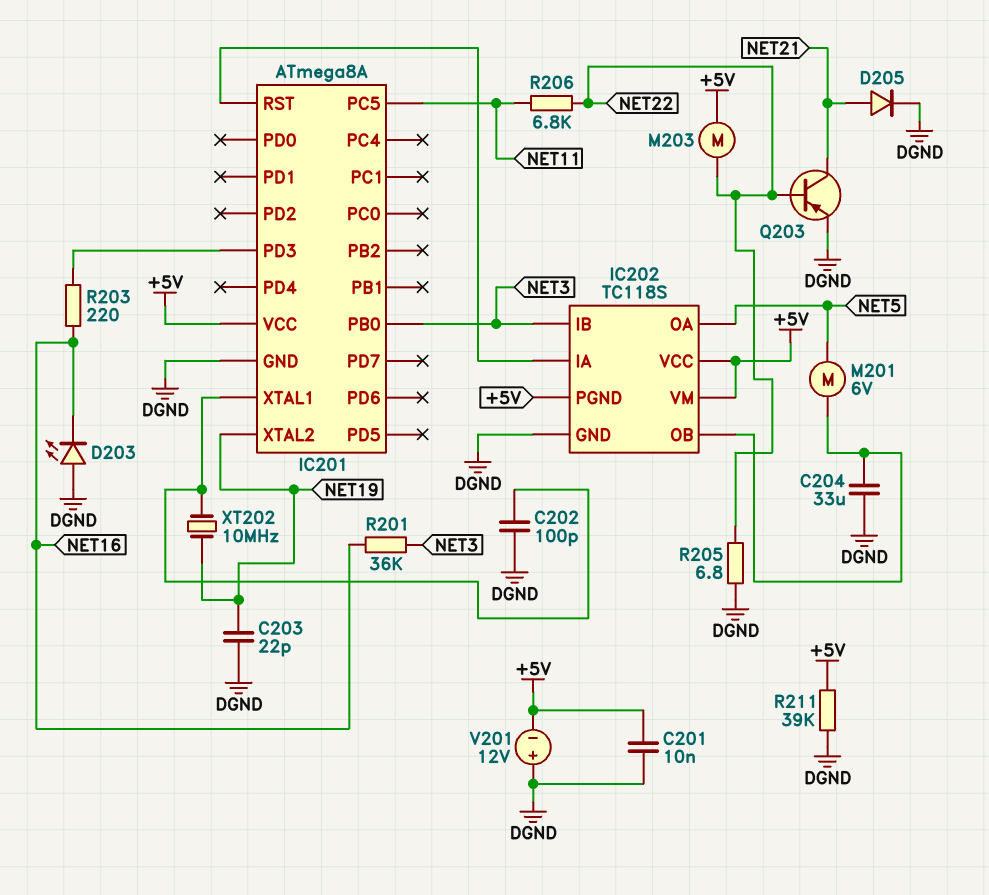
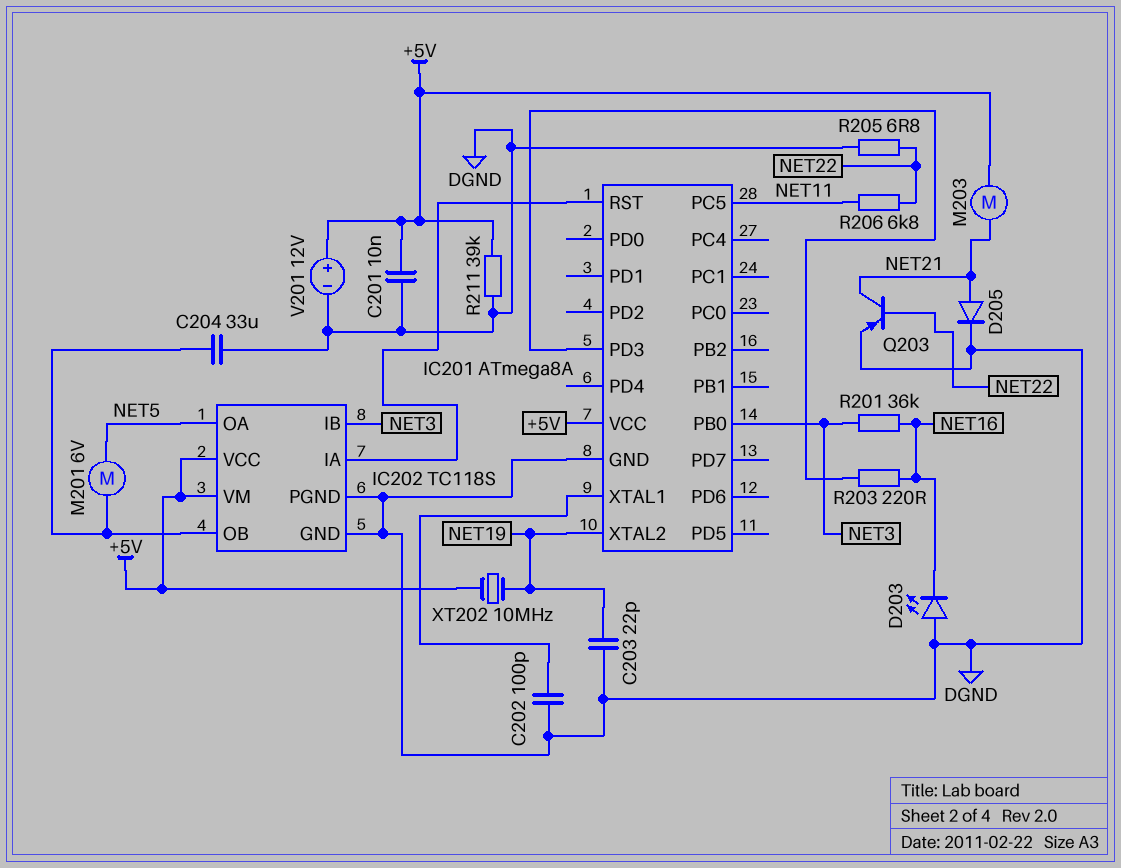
IC202 pin PGND: +5V -> DGND
M203: motor (+5V, NET22) -> motor (+5V, NET21)
V201: 12V (plus DGND, minus +5V) -> 12V (plus +5V, minus DGND)
XT202: 10MHz (IC201/XTAL1, NET19) -> 10MHz (+5V, NET19)

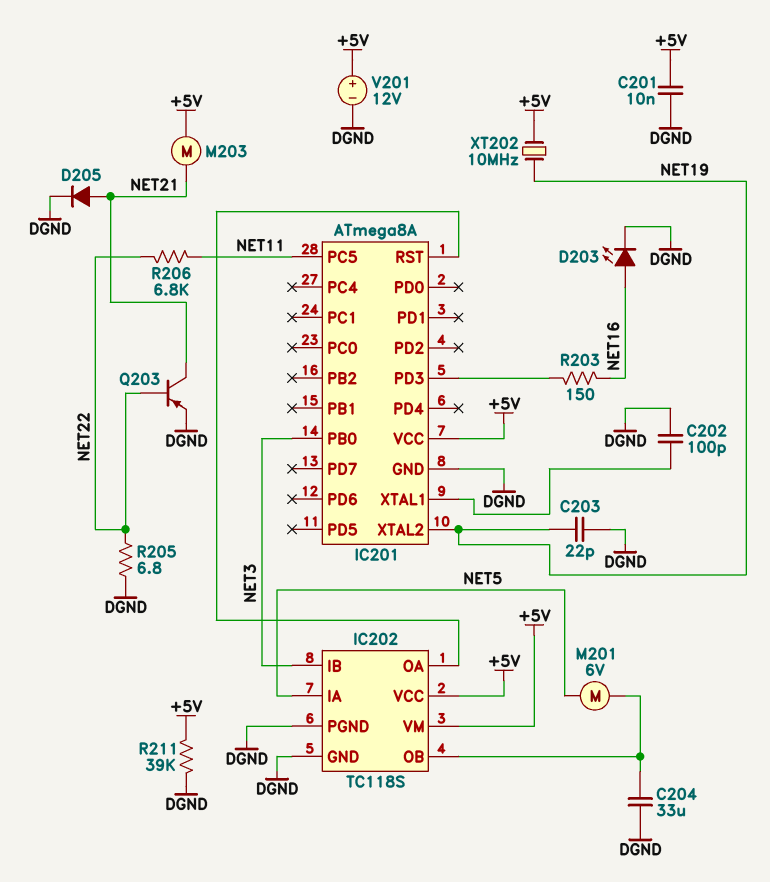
D203: LED (A DGND, K NET16) -> LED (A NET16, K DGND)
IC202 pin IA: IC201/RST -> NET5
IC202 pin OA: NET5 -> IC201/RST
R201: 36k (NET3, NET16) -> none
R203: 220 (IC201/PD3, NET16) -> 150 (IC201/PD3, NET16)

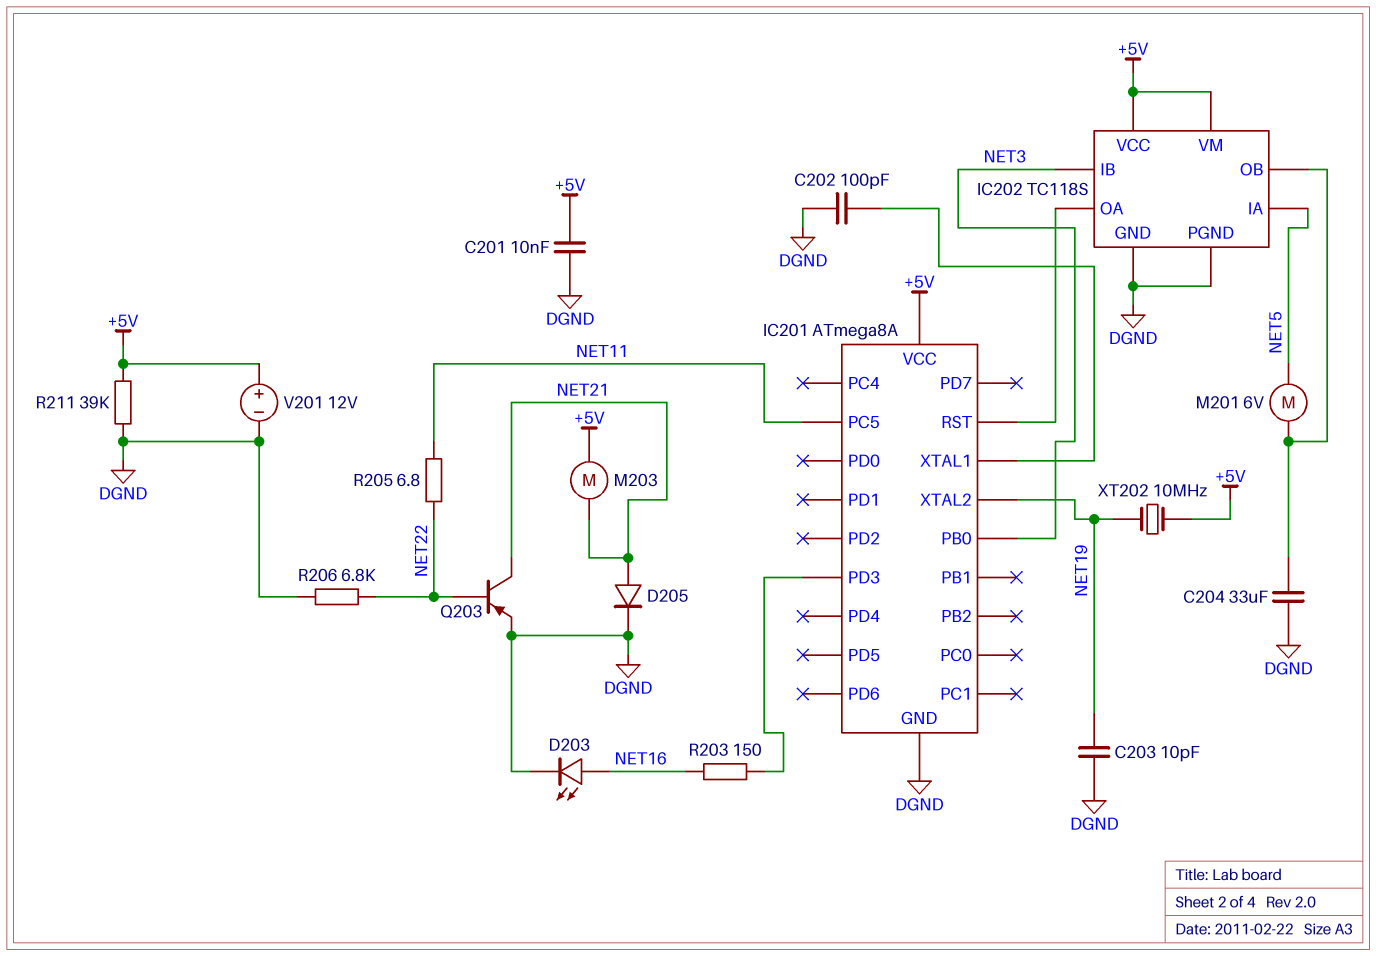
C203: 22pF (DGND, NET19) -> 10pF (DGND, NET19)
R205: 6.8 (DGND, NET22) -> 6.8 (NET11, NET22)
R206: 6.8k (NET11, NET22) -> 6.8k (DGND, NET22)

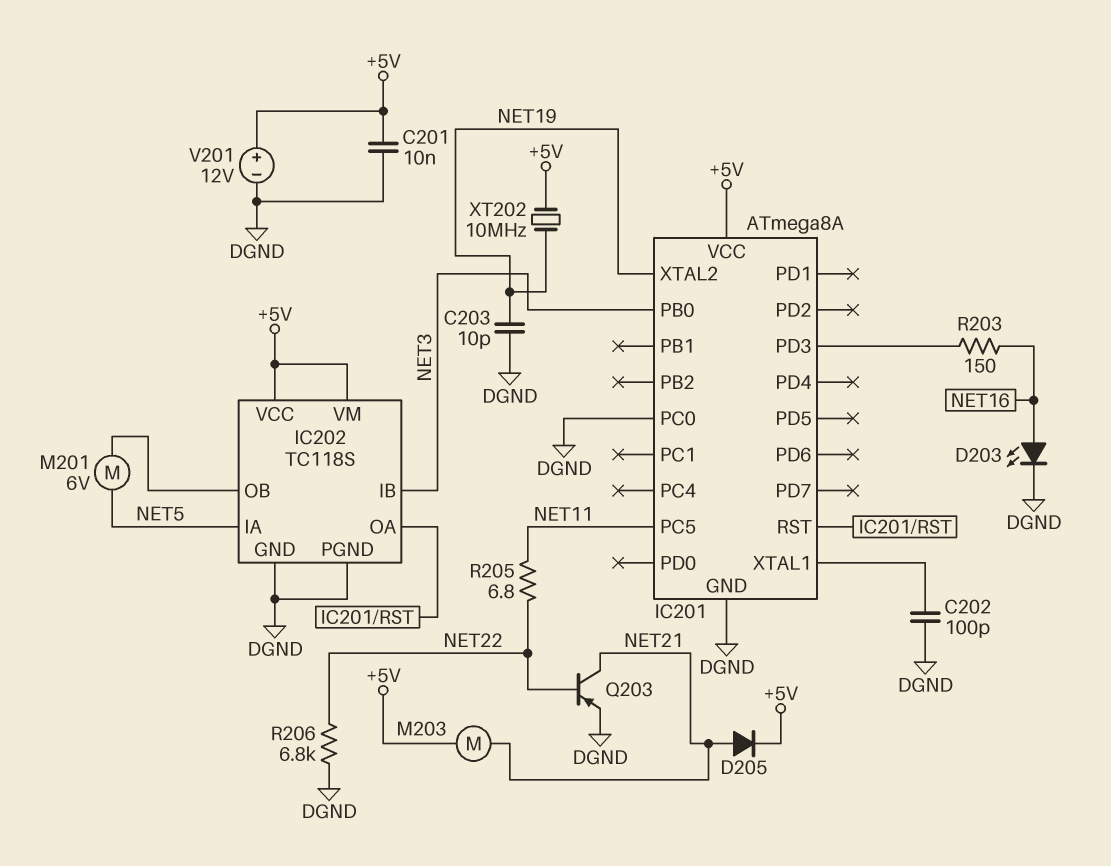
C204: 33uF (DGND, IC202/OB) -> none
D205: diode (A NET21, K DGND) -> diode (A NET21, K +5V)
IC201 pin PC0: none -> DGND
R211: 39k (+5V, DGND) -> none

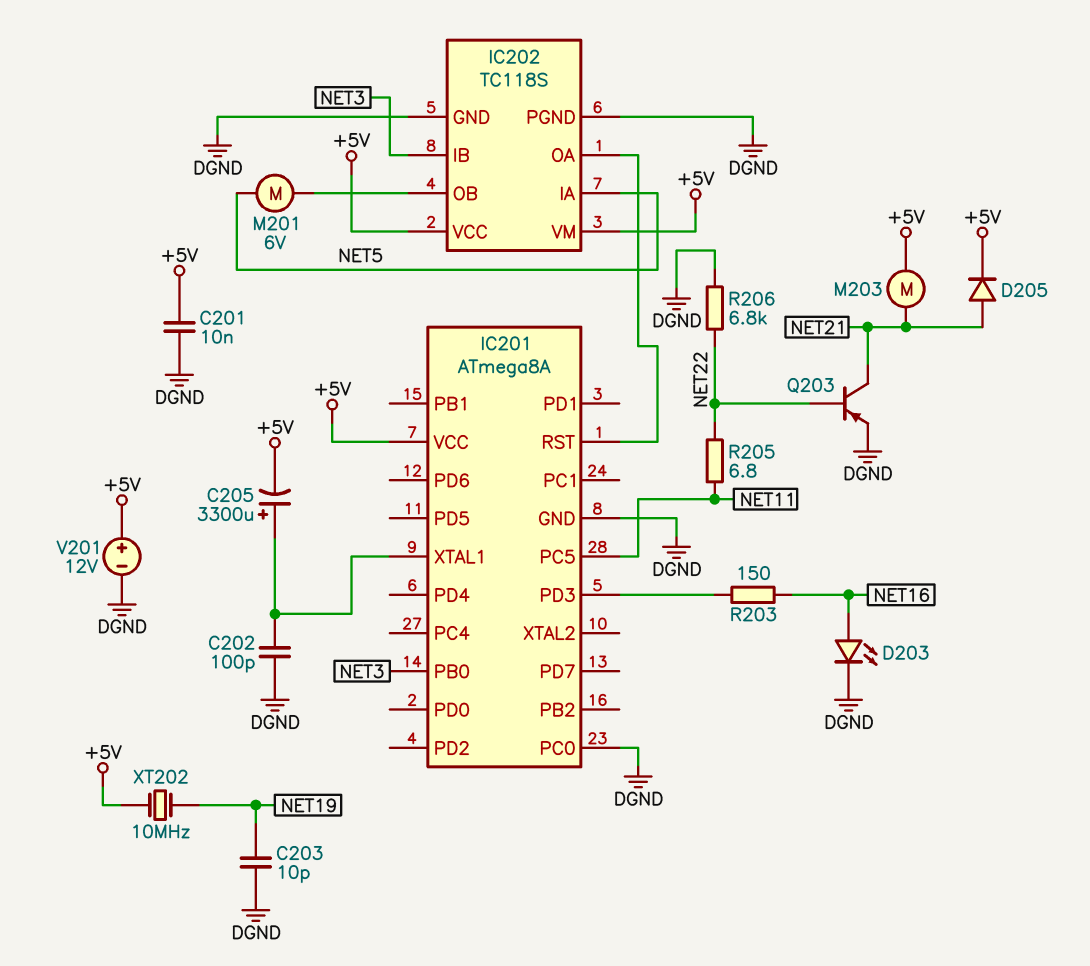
C205: none -> 3300uF (plus IC201/XTAL1, minus +5V)
IC201 pin XTAL2: NET19 -> none

